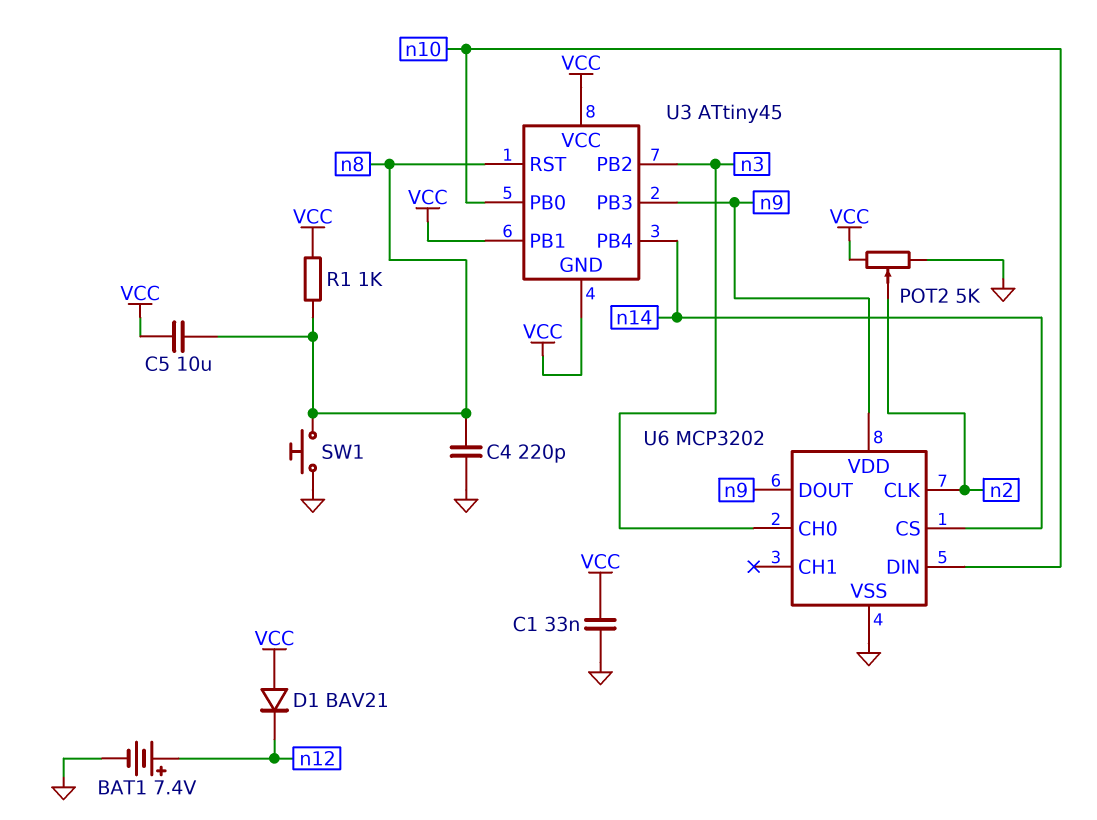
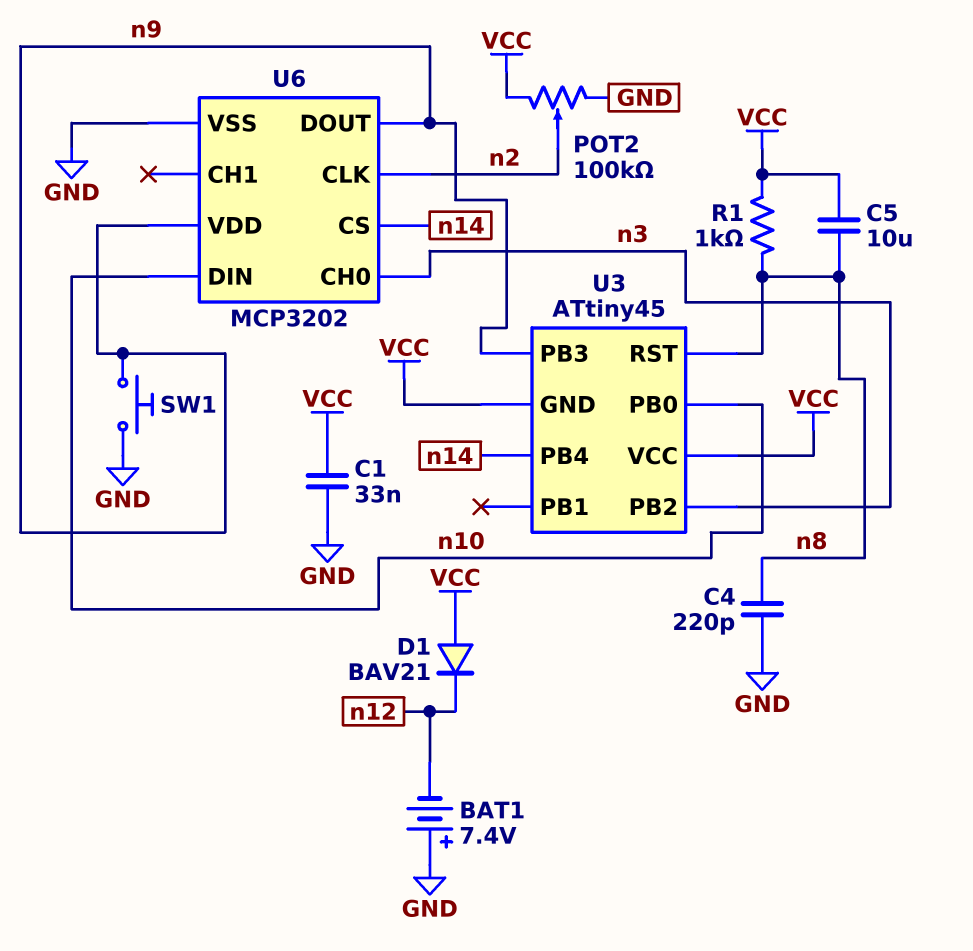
BAT1: 7.4V (plus n12, minus GND) -> 7.4V (plus GND, minus n12)
POT2: 5k (GND, VCC, wiper n2) -> 100k (GND, VCC, wiper n2)
SW1: button (GND, n8) -> button (GND, n9)
U3 pin PB1: VCC -> none

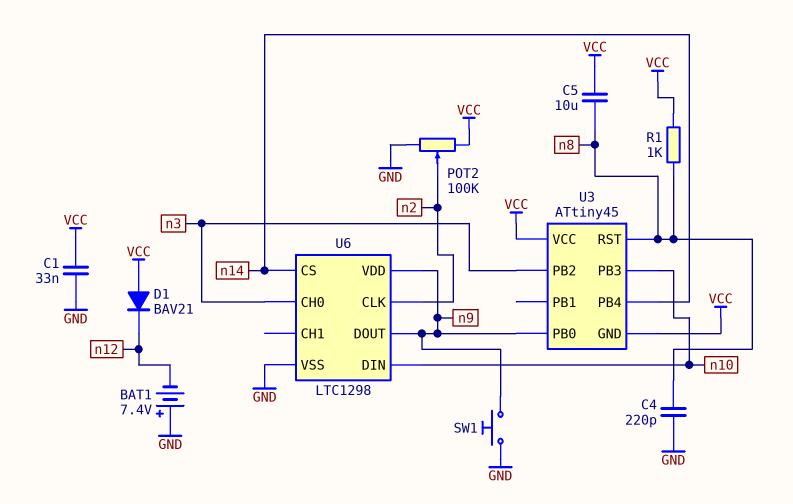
U3 pin PB0: n10 -> n9
U3 pin PB3: n9 -> n10
U6: MCP3202 -> LTC1298

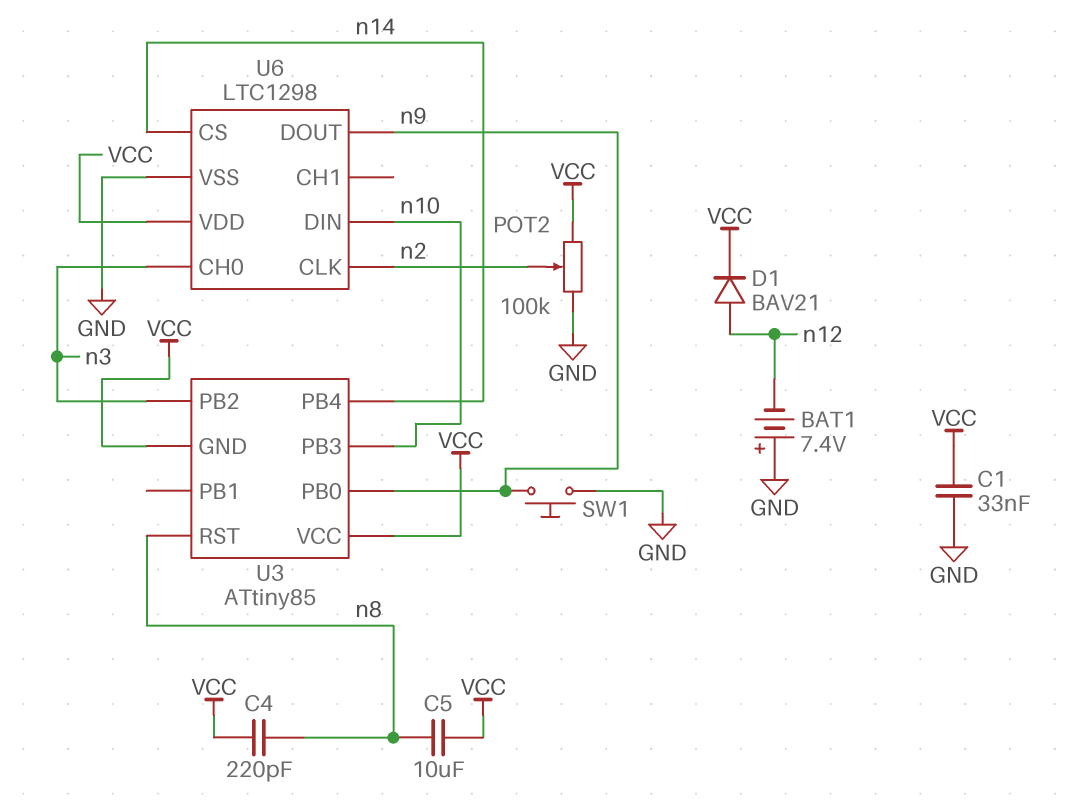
C4: 220pF (GND, n8) -> 220pF (VCC, n8)
D1: diode BAV21 (A VCC, K n12) -> diode BAV21 (A n12, K VCC)
R1: 1k (VCC, n8) -> none
U3: ATtiny45 -> ATtiny85
U6 pin VDD: n9 -> VCC

